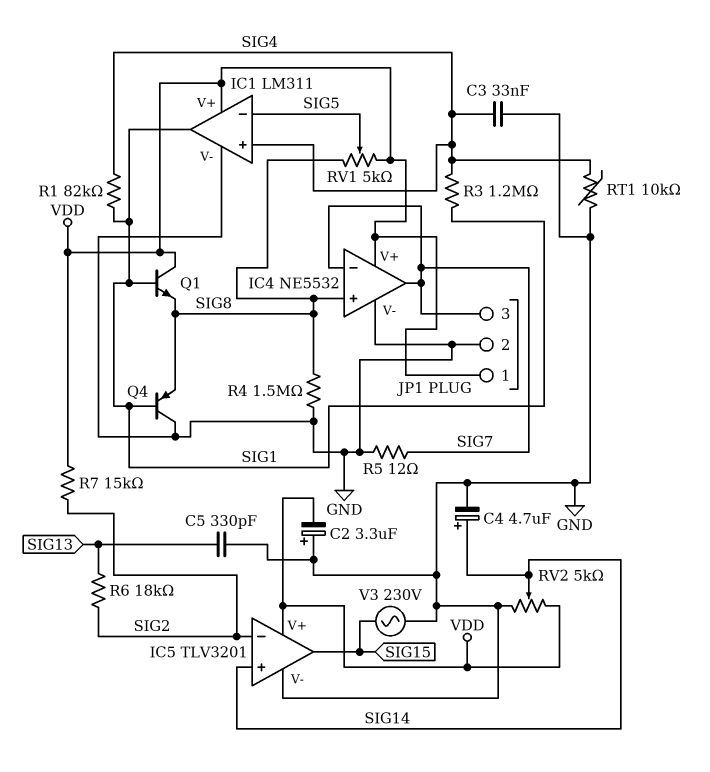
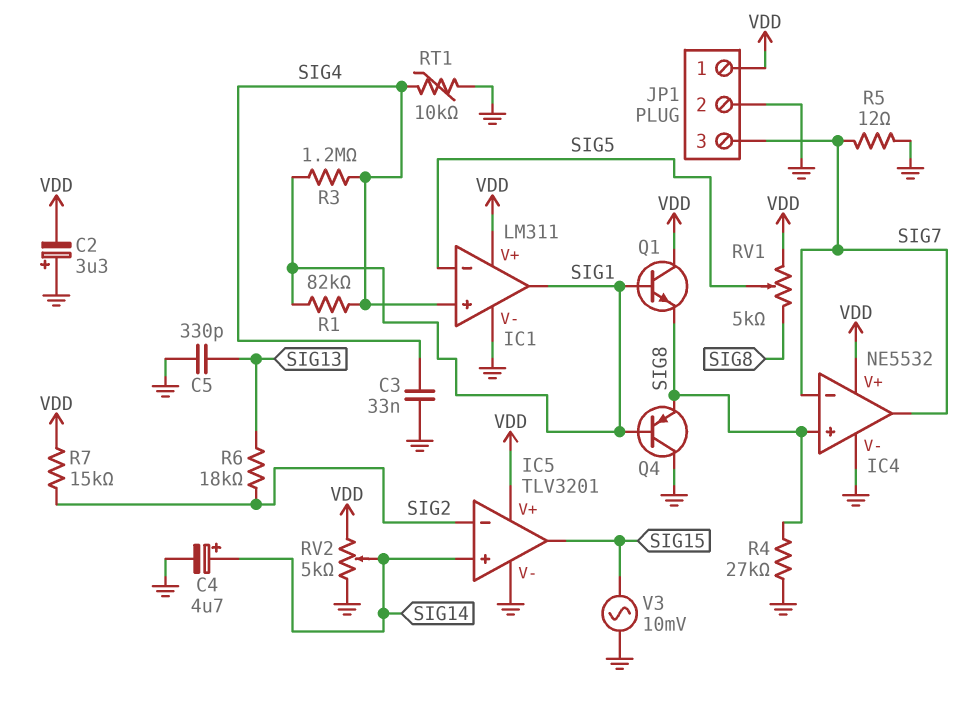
R4: 1.5M (GND, SIG8) -> 27k (GND, SIG8)
V3: AC 230V (GND, SIG15) -> AC 10mV (GND, SIG15)

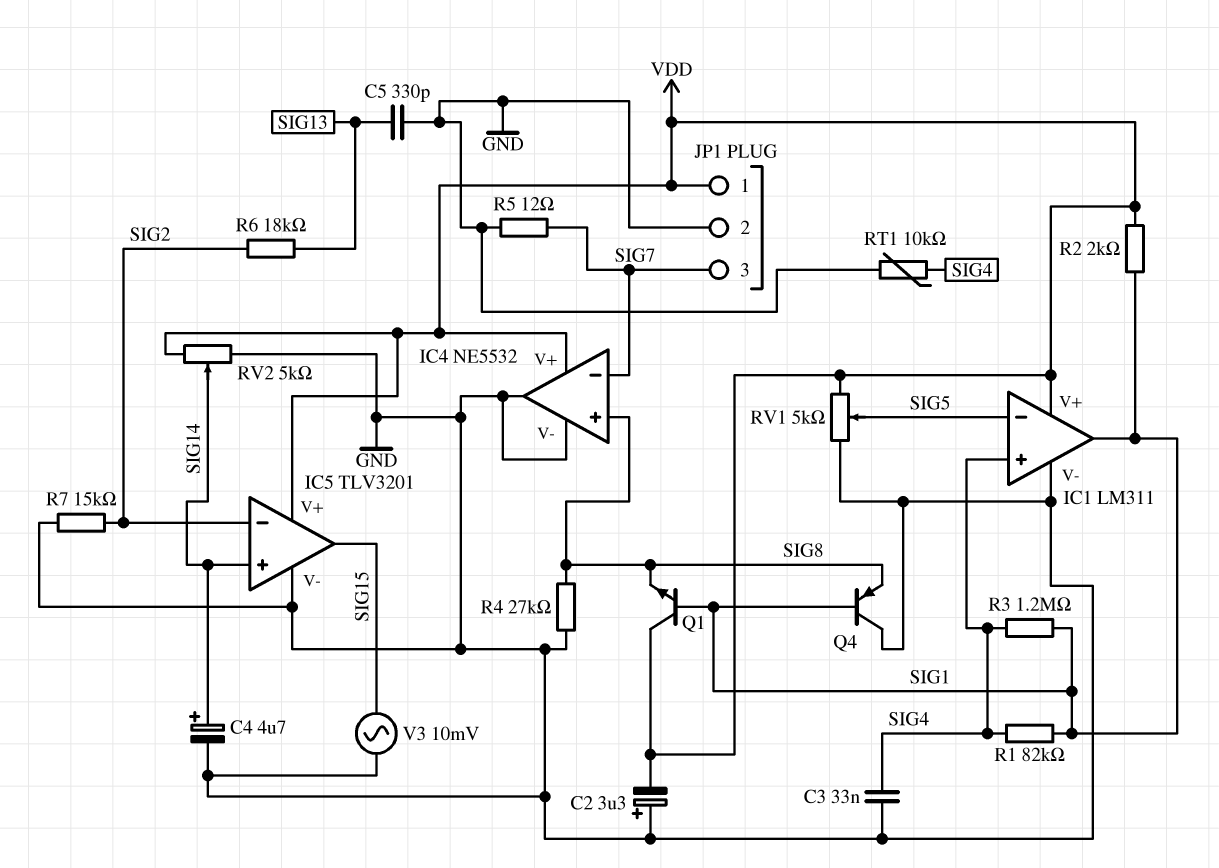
IC4 pin out: SIG7 -> GND
R2: none -> 2k (SIG1, VDD)
R7: 15k (SIG2, VDD) -> 15k (GND, SIG2)
RV1: 5k (SIG8, VDD, wiper SIG5) -> 5k (GND, VDD, wiper SIG5)

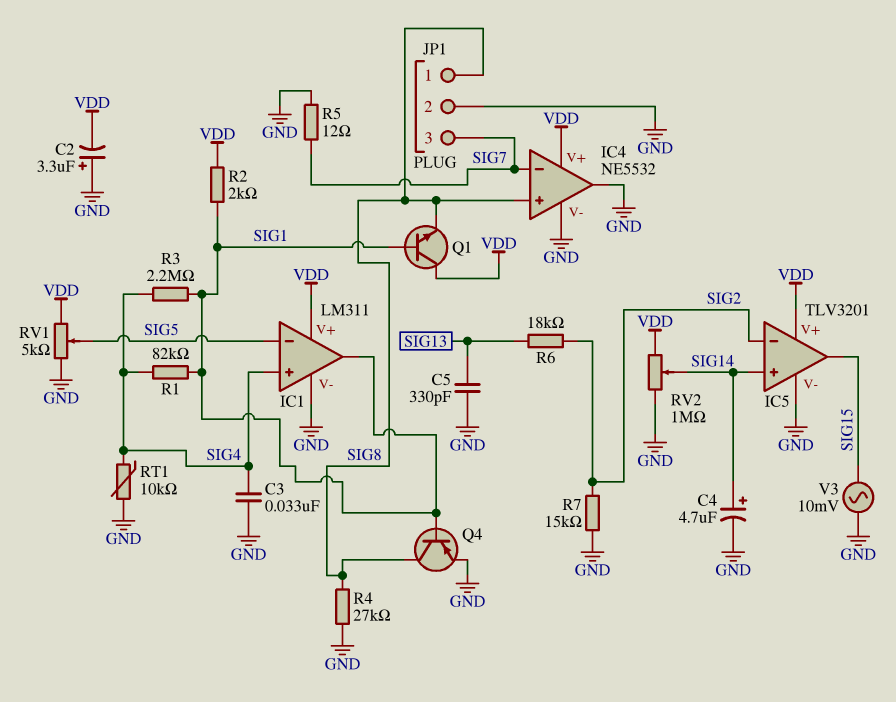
JP1 pin 1: VDD -> SIG8
Q4: PNP (B SIG1, C GND, E SIG8) -> PNP (B SIG1, C SIG8, E GND)
R3: 1.2M (SIG1, SIG4) -> 2.2M (SIG1, SIG4)
RV2: 5k (GND, VDD, wiper SIG14) -> 1M (GND, VDD, wiper SIG14)

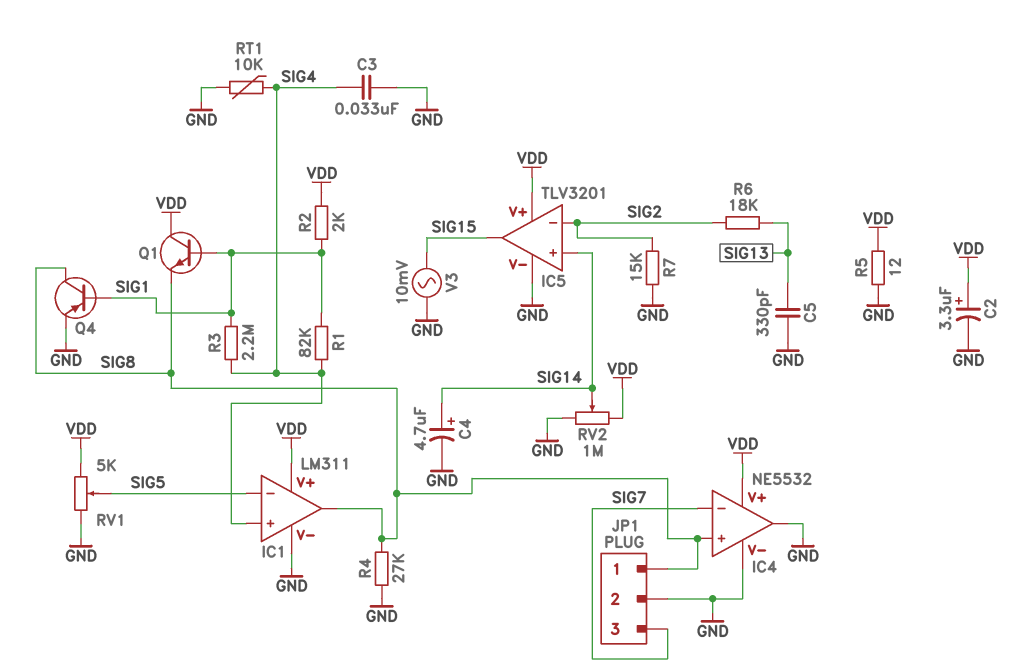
C2: 3.3uF (plus GND, minus VDD) -> 3.3uF (plus VDD, minus GND)
IC1 pin out: SIG1 -> SIG8
R5: 12 (GND, SIG7) -> 12 (GND, VDD)

